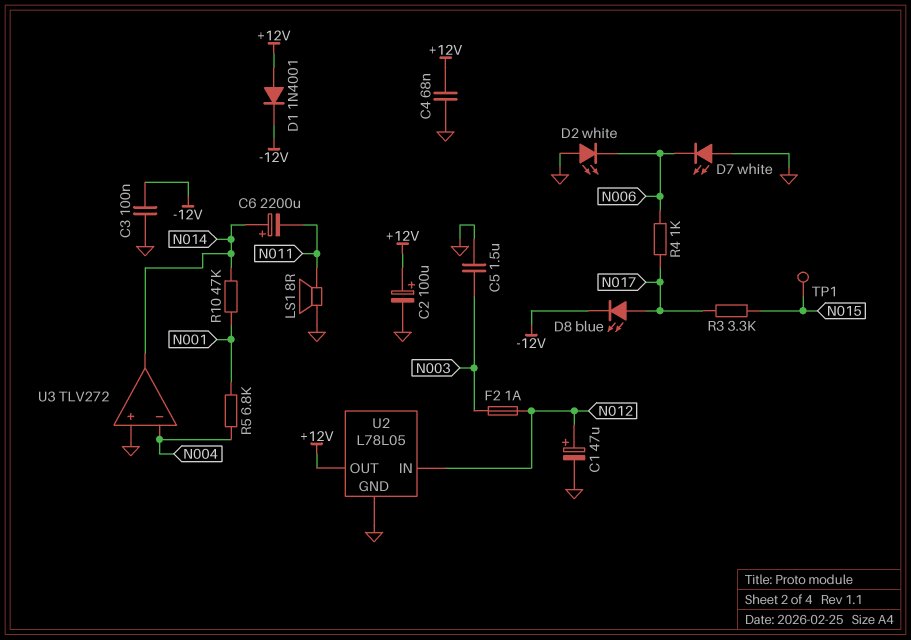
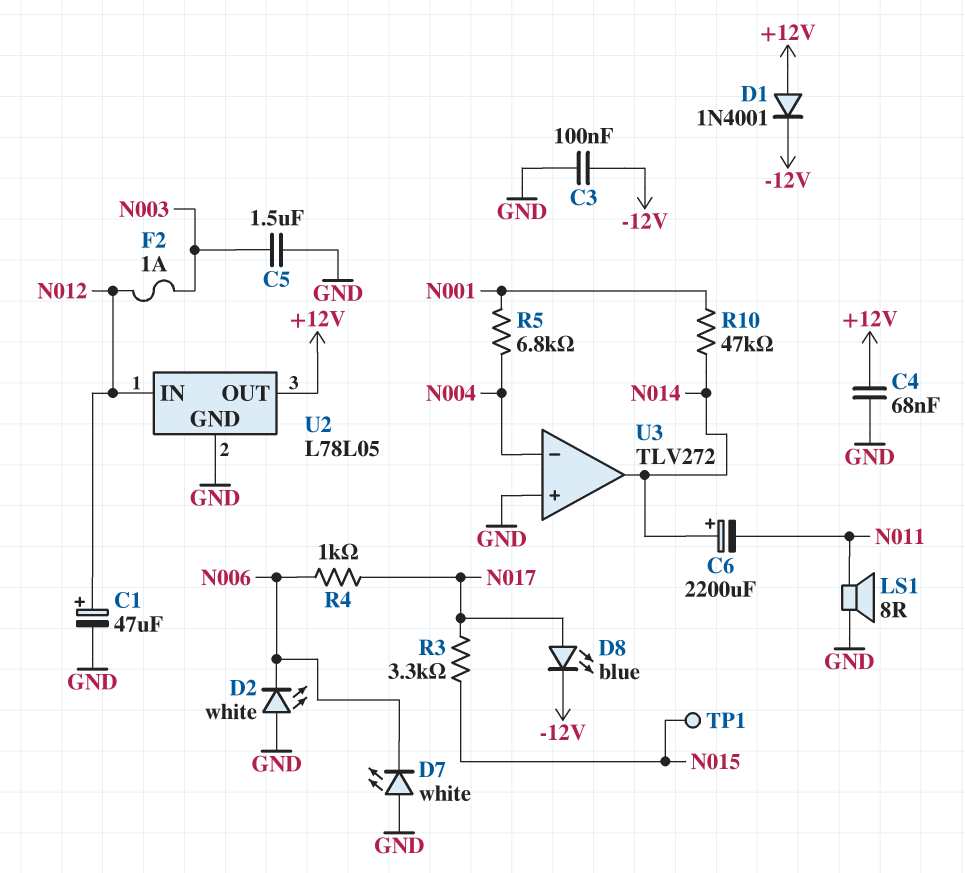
C2: 100uF (plus +12V, minus GND) -> none

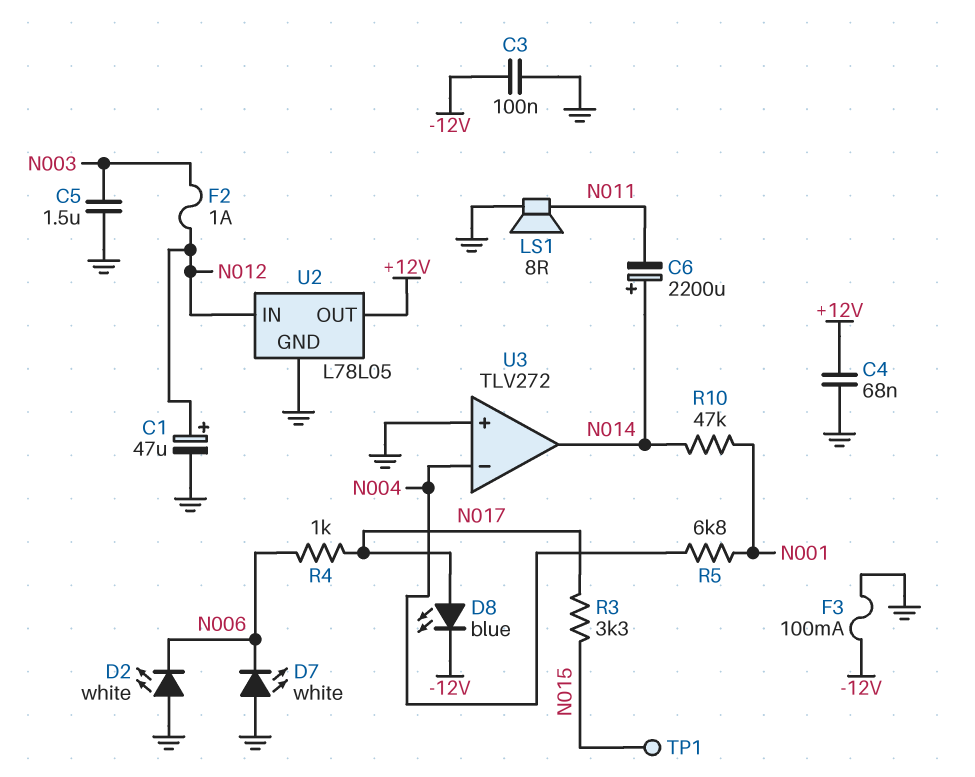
D1: diode 1N4001 (A +12V, K -12V) -> none
F3: none -> 100mA (-12V, GND)

